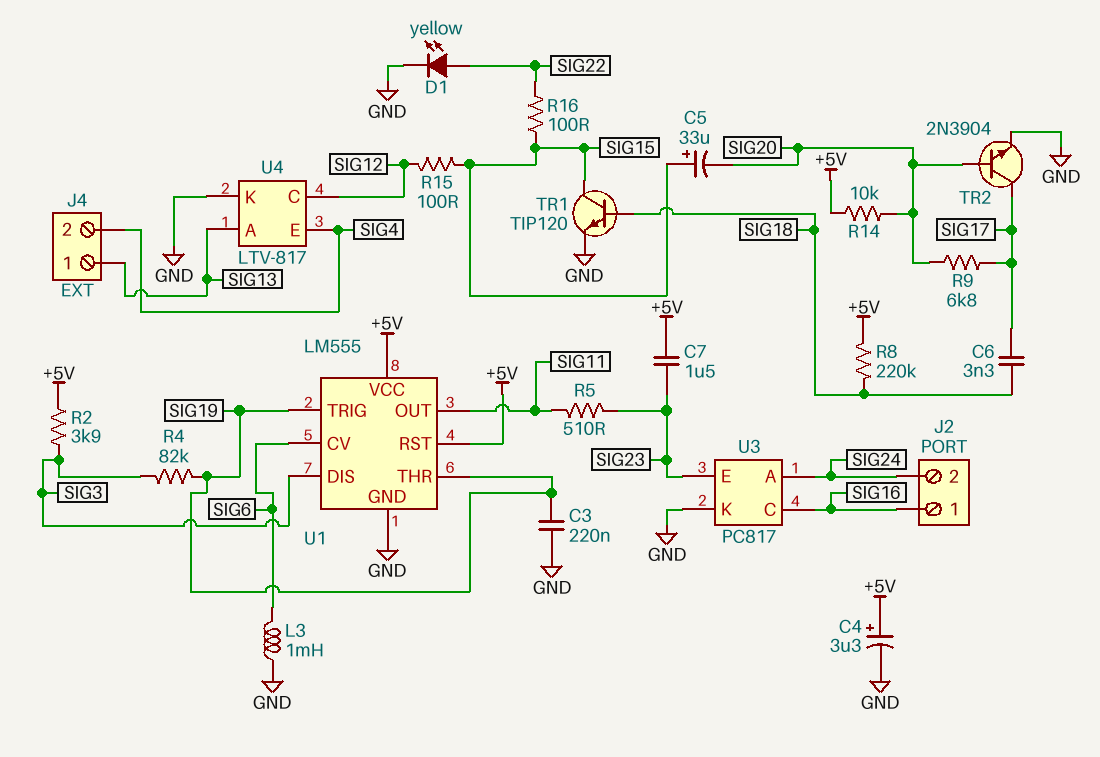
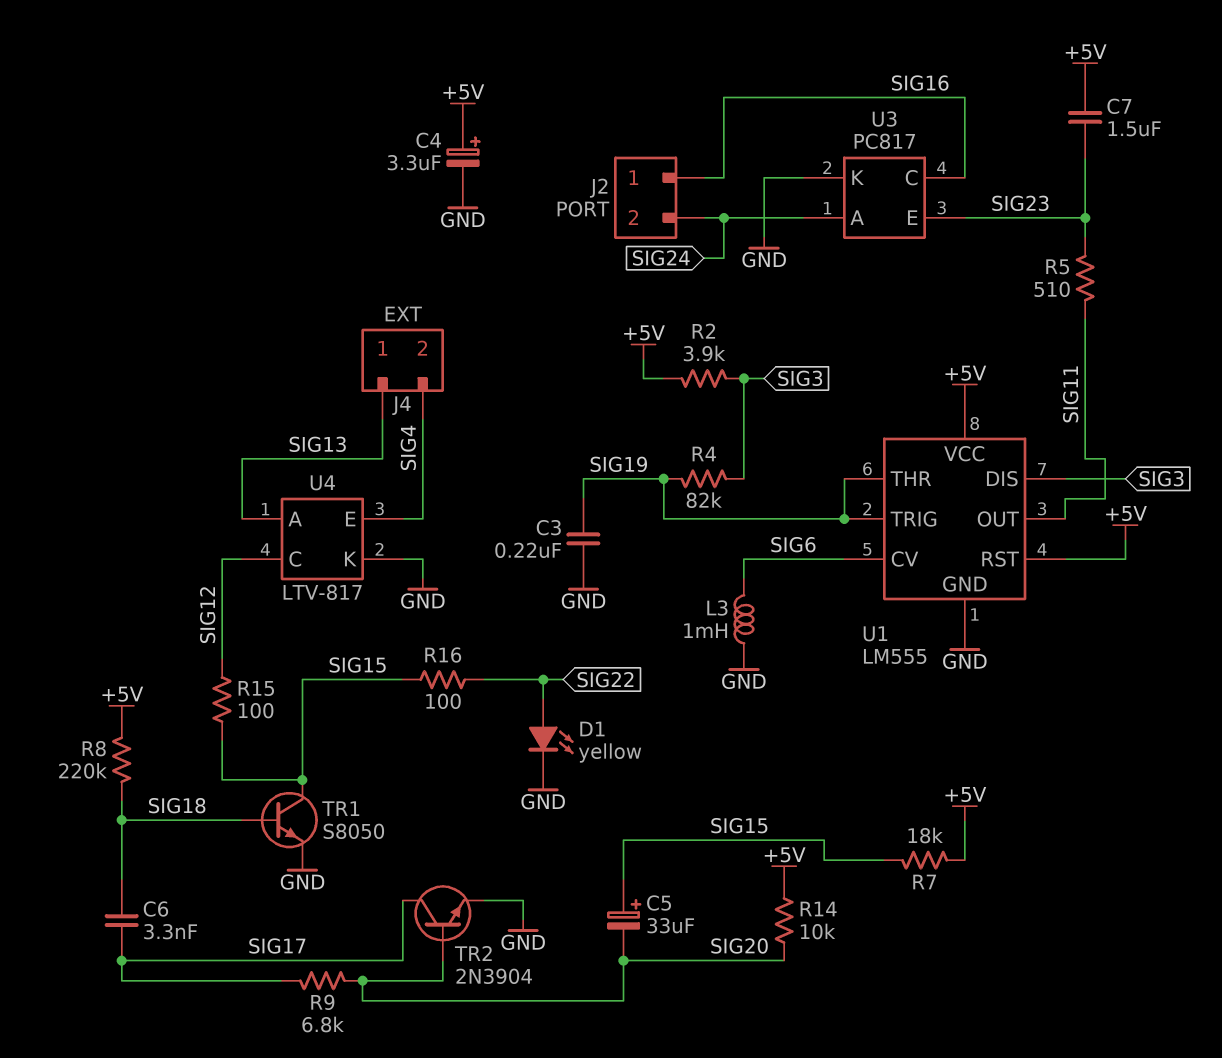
R7: none -> 18k (+5V, SIG15)
TR1: NPN TIP120 (B SIG18, C SIG15, E GND) -> NPN S8050 (B SIG18, C SIG15, E GND)

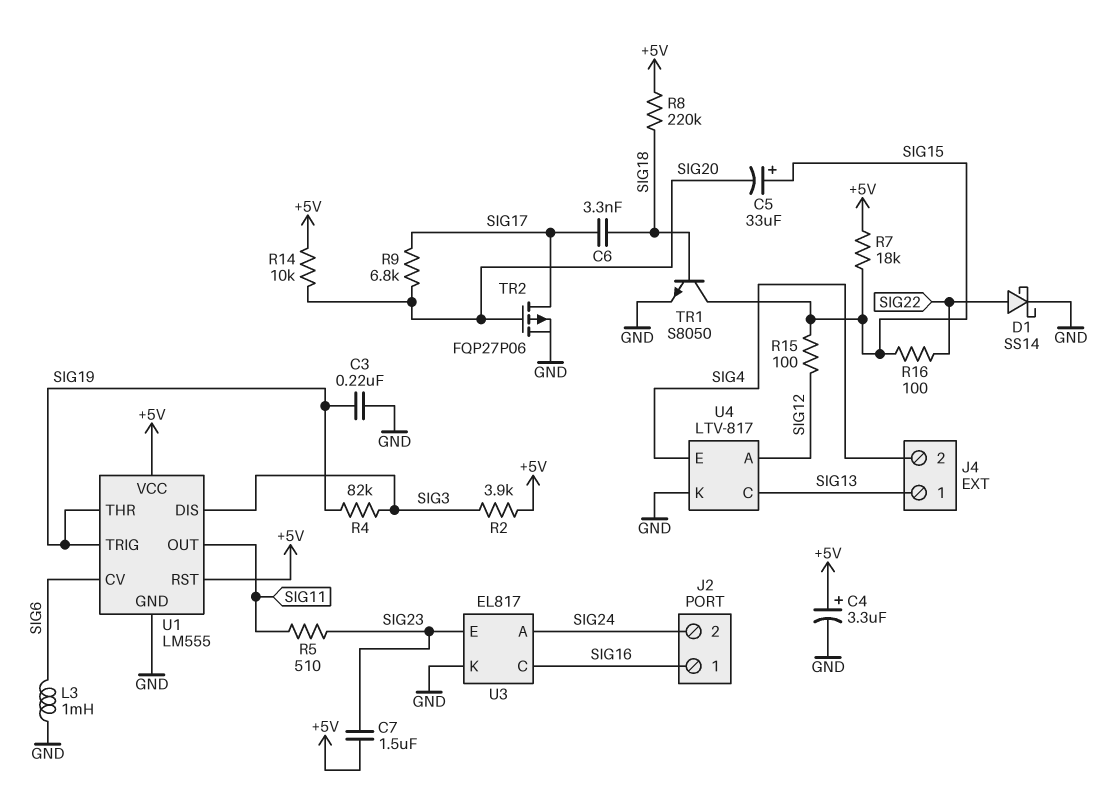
D1: LED yellow (A SIG22, K GND) -> schottky SS14 (A SIG22, K GND)
TR2: NPN 2N3904 (B SIG20, C SIG17, E GND) -> PMOS FQP27P06 (G SIG20, D SIG17, S GND)
U3: PC817 -> EL817
U4 pin A: SIG13 -> SIG12
U4 pin C: SIG12 -> SIG13

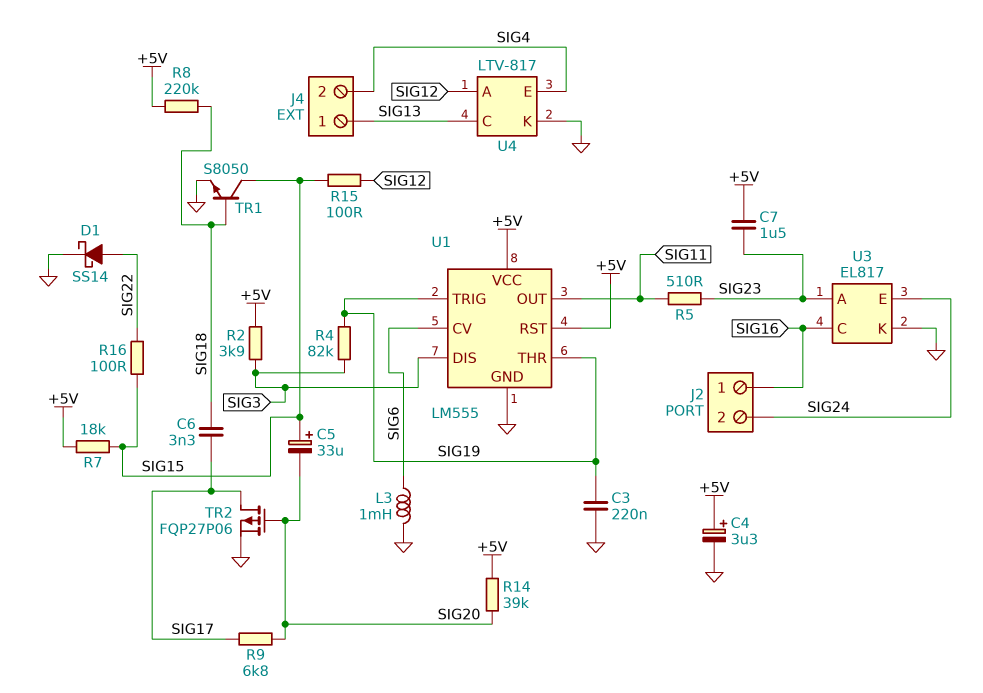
R14: 10k (+5V, SIG20) -> 39k (+5V, SIG20)
U3 pin A: SIG24 -> SIG23
U3 pin E: SIG23 -> SIG24

